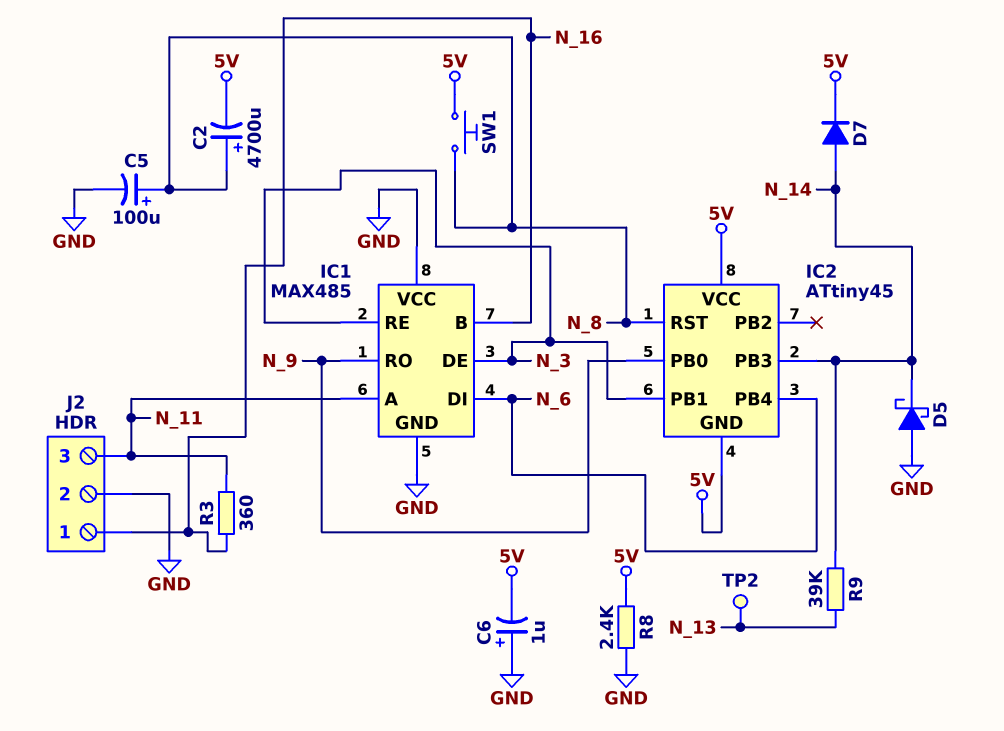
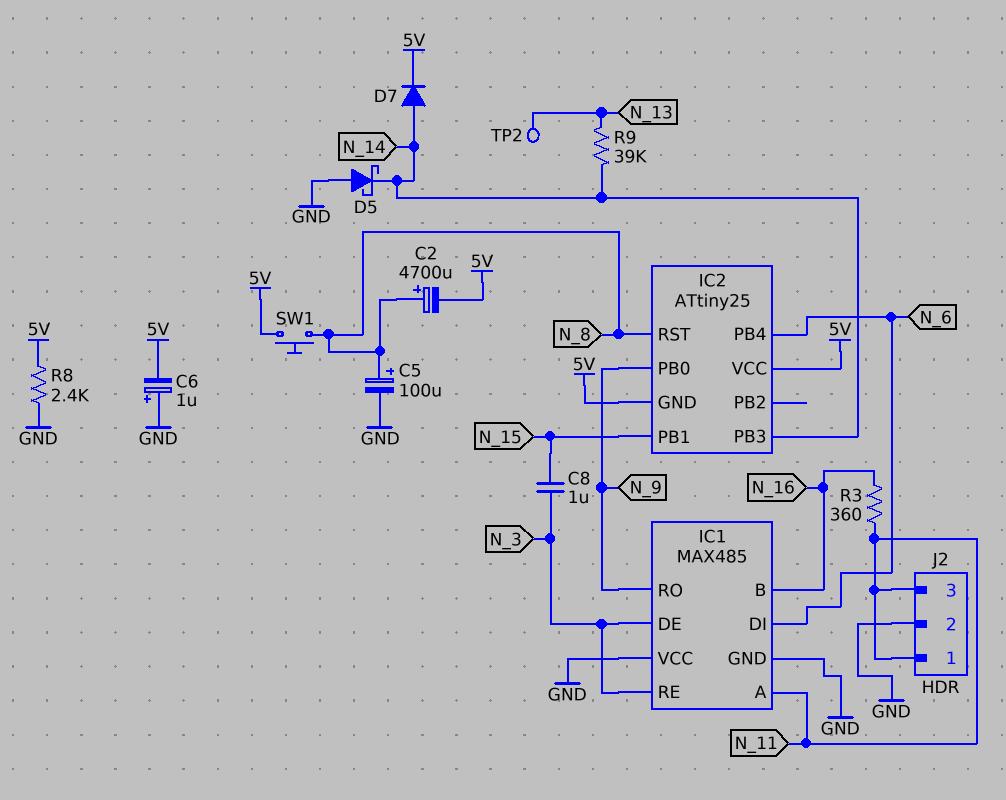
C8: none -> 1uF (N_3, N_15)
IC2: ATtiny45 -> ATtiny25
IC2 pin PB1: N_3 -> N_15
J2 pin 1: N_16 -> N_11

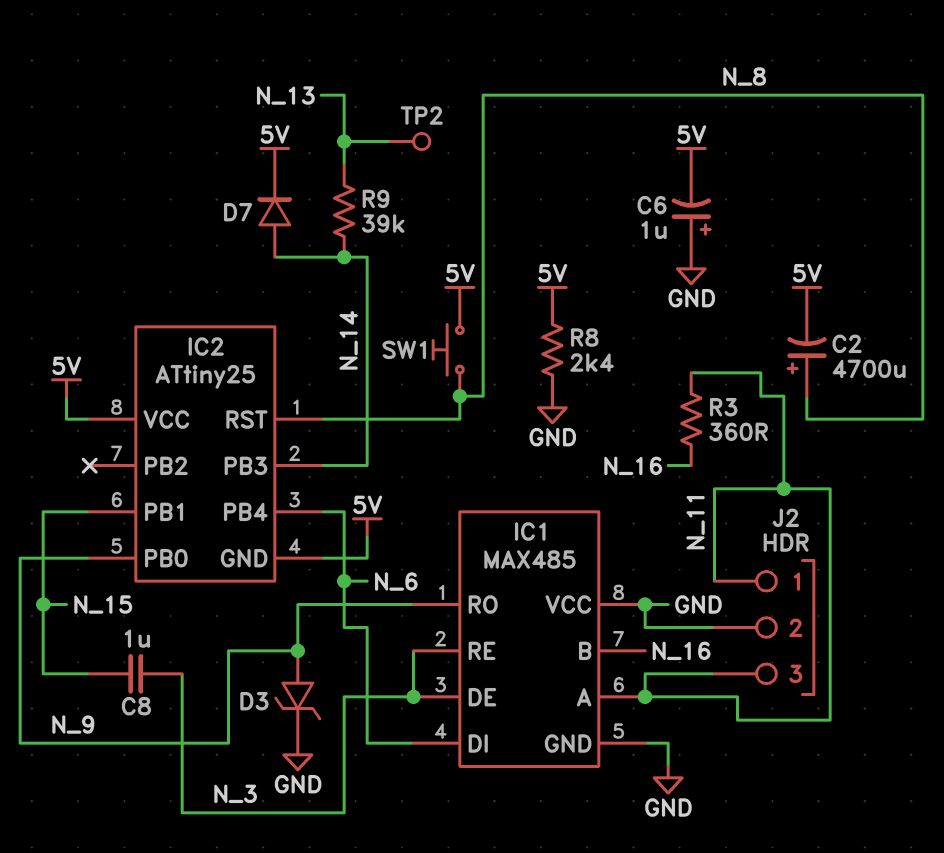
C5: 100uF (plus N_8, minus GND) -> none
D3: none -> zener (A N_9, K GND)
D5: schottky (A GND, K N_14) -> none

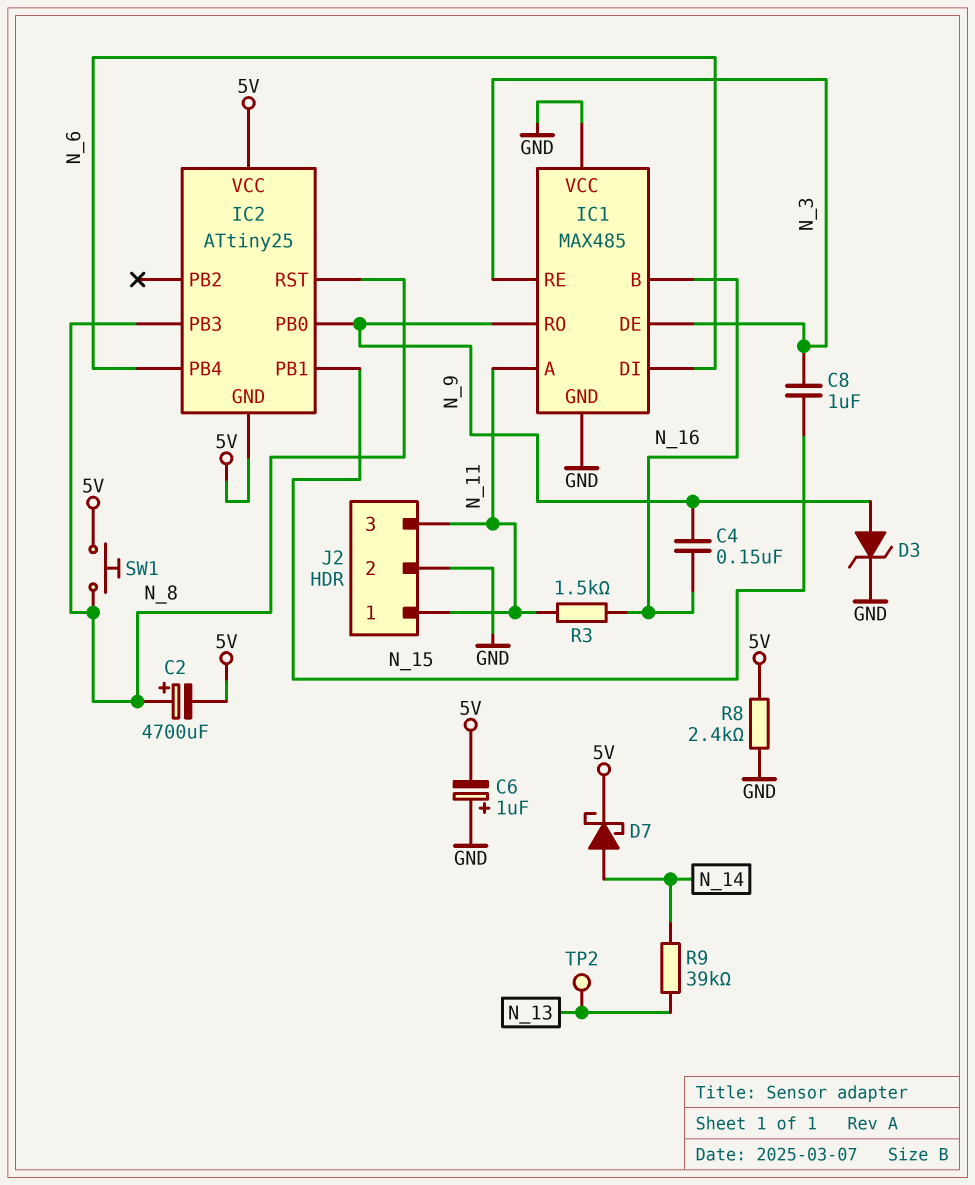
C4: none -> 150nF (N_9, N_16)
D7: diode (A N_14, K 5V) -> schottky (A N_14, K 5V)
IC2 pin PB3: N_14 -> N_8
R3: 360 (N_11, N_16) -> 1.5k (N_11, N_16)

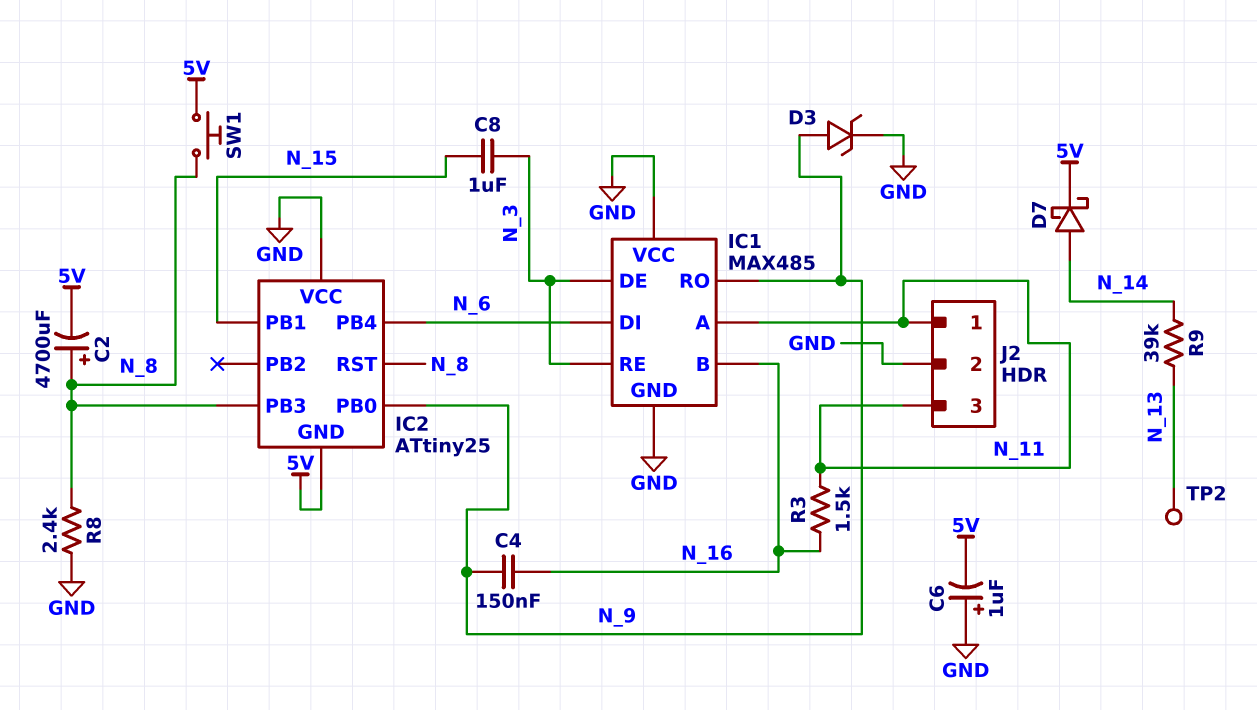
IC2 pin VCC: 5V -> GND
R8: 2.4k (5V, GND) -> 2.4k (GND, N_8)

